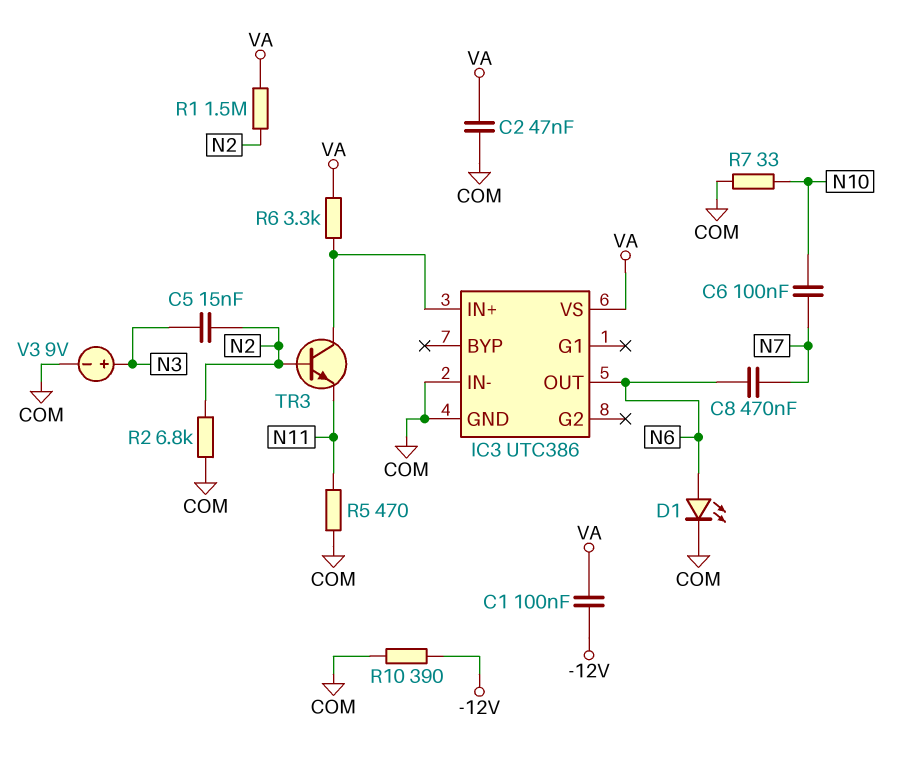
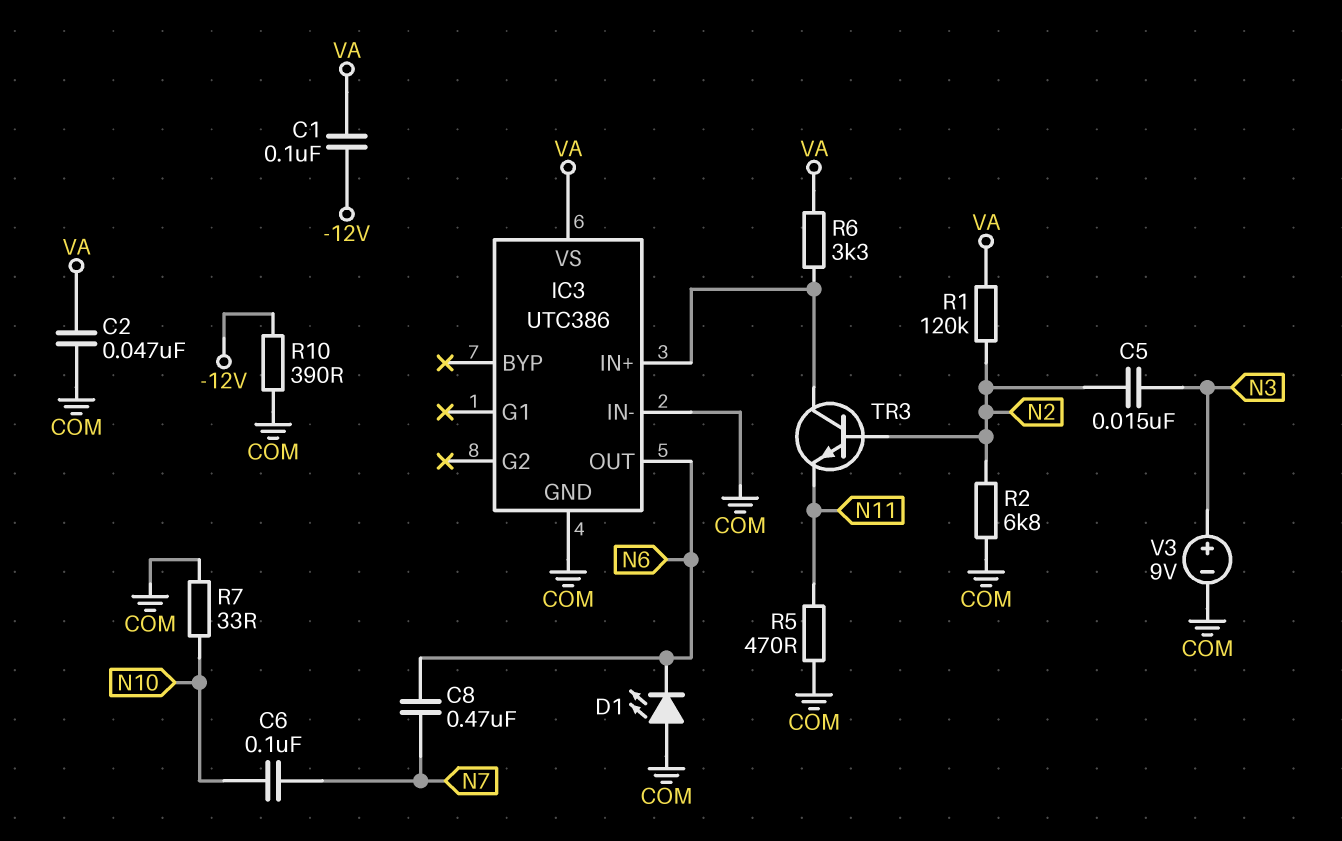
D1: LED (A N6, K COM) -> LED (A COM, K N6)
R1: 1.5M (N2, VA) -> 120k (N2, VA)

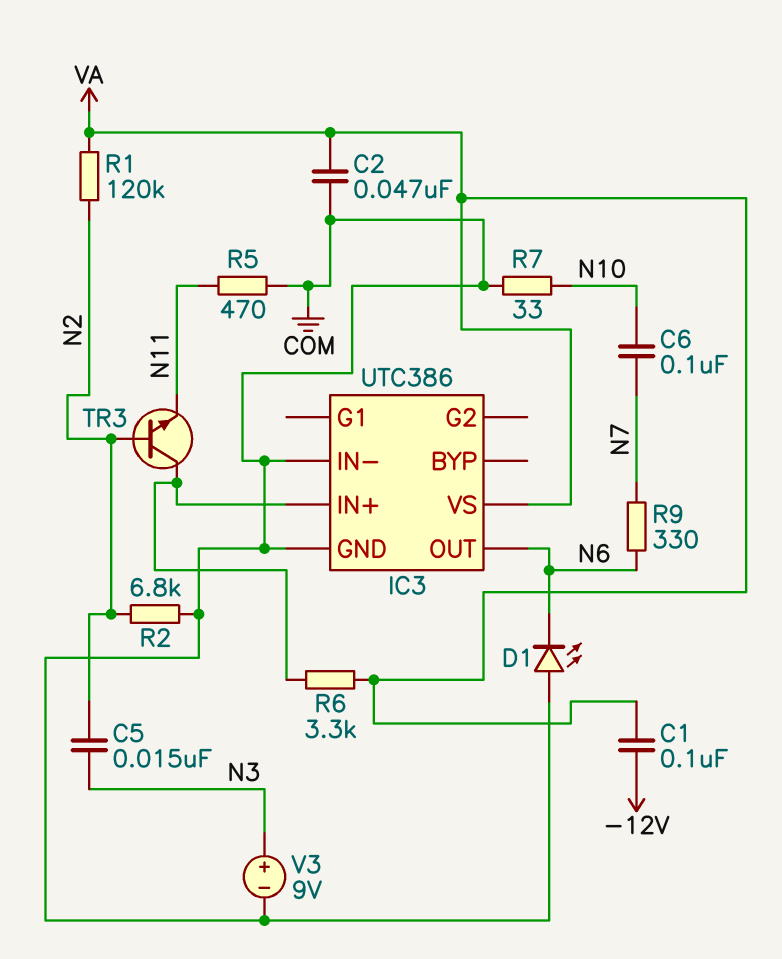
C8: 470nF (N6, N7) -> none
R9: none -> 330 (N6, N7)
R10: 390 (-12V, COM) -> none

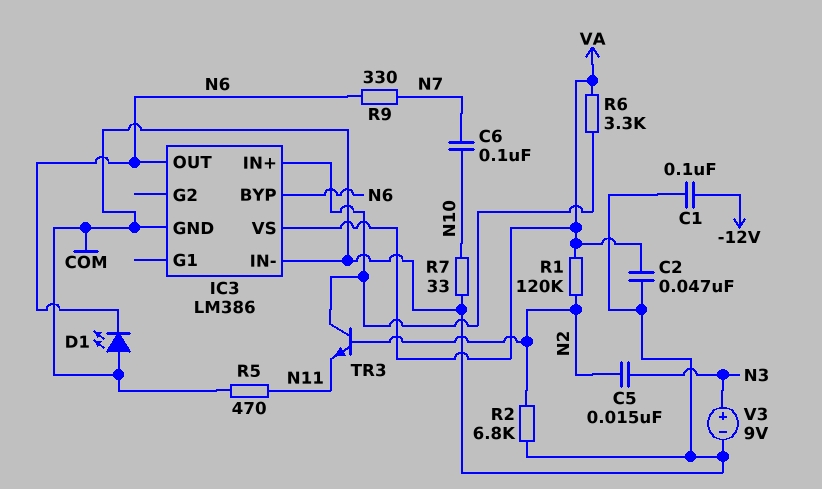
C1: 100nF (-12V, VA) -> 100nF (-12V, COM)
IC3: UTC386 -> LM386
IC3 pin BYP: none -> N6

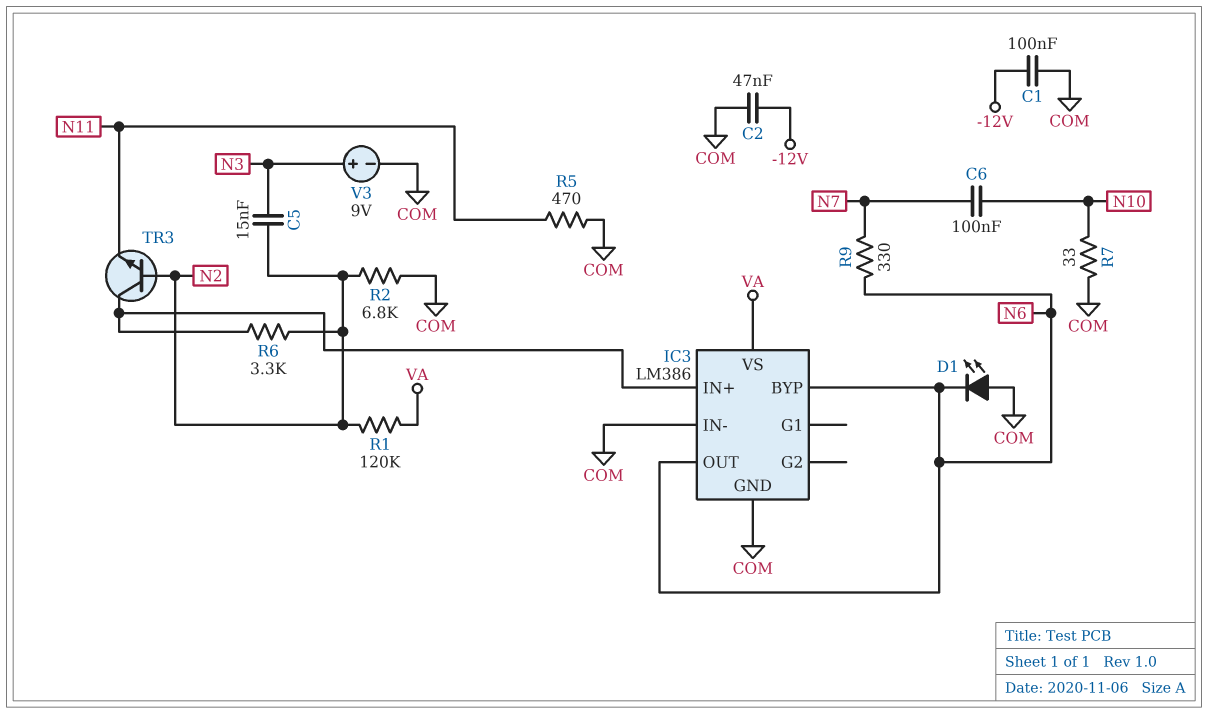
C2: 47nF (COM, VA) -> 47nF (-12V, COM)
R6: 3.3k (IC3/IN+, VA) -> 3.3k (IC3/IN+, N2)

